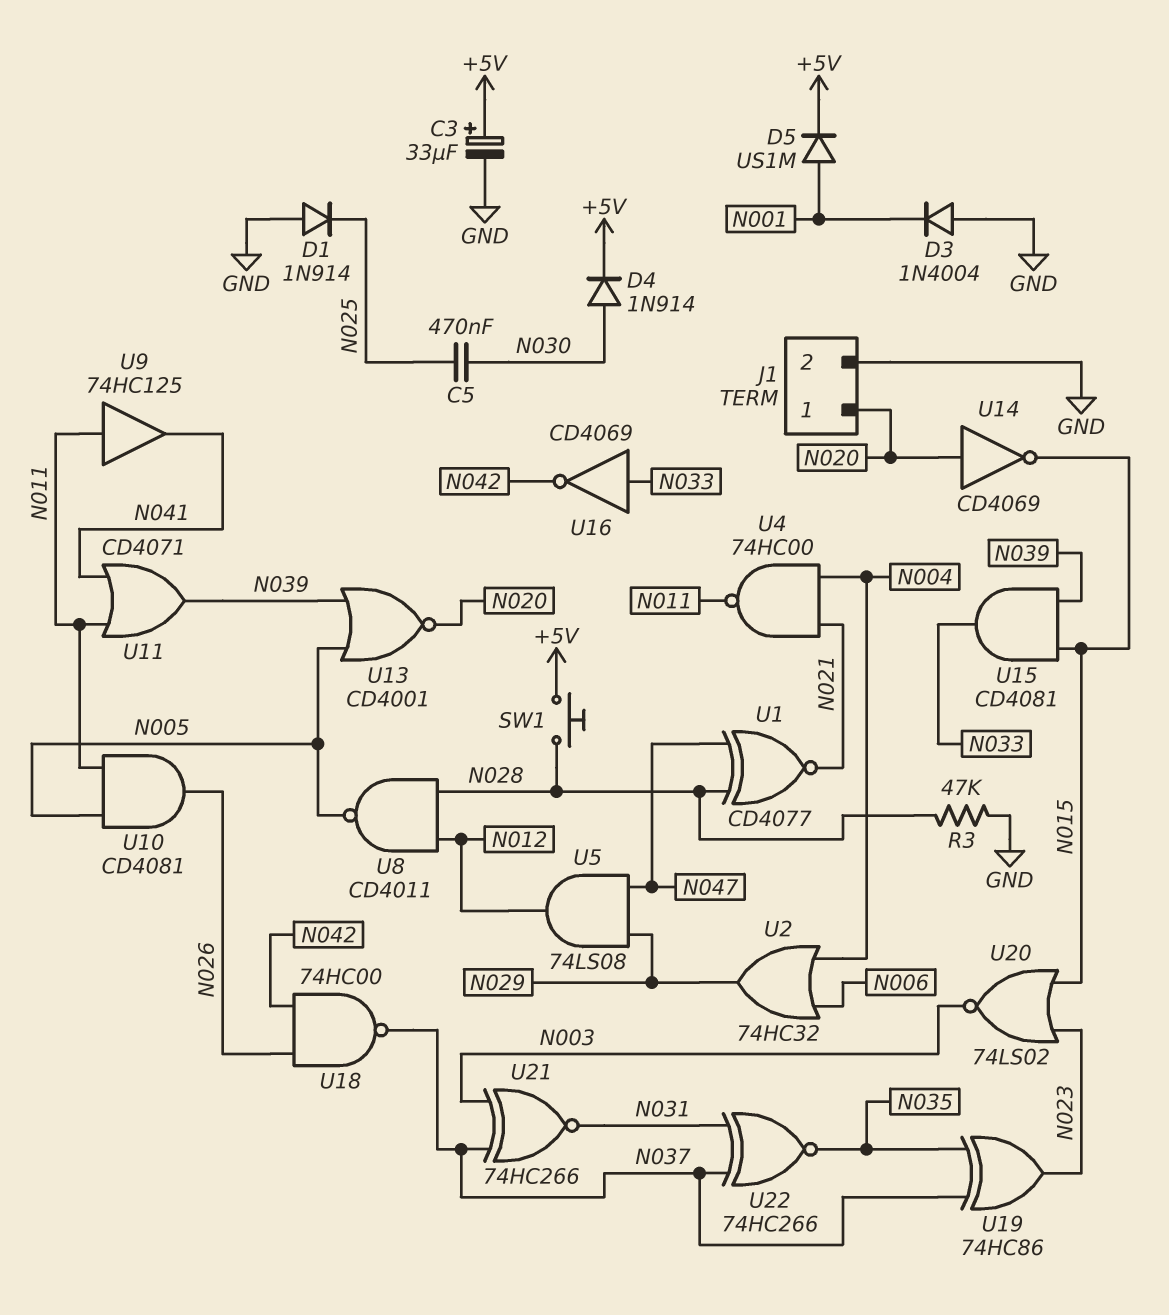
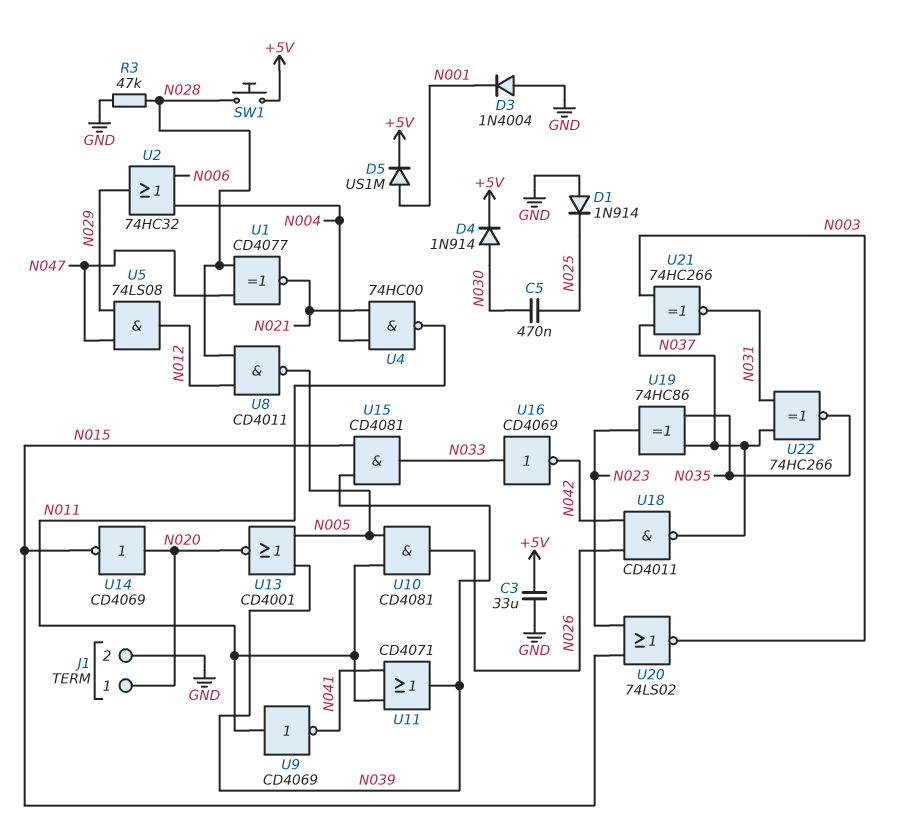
C3: 33uF (plus +5V, minus GND) -> 33uF (+5V, GND)
U9: buffer 74HC125 (in N011, out N041) -> NOT CD4069 (in N011, out N041)
U18: NAND 74HC00 (in N026, in N042, out N037) -> NAND CD4011 (in N026, in N042, out N037)

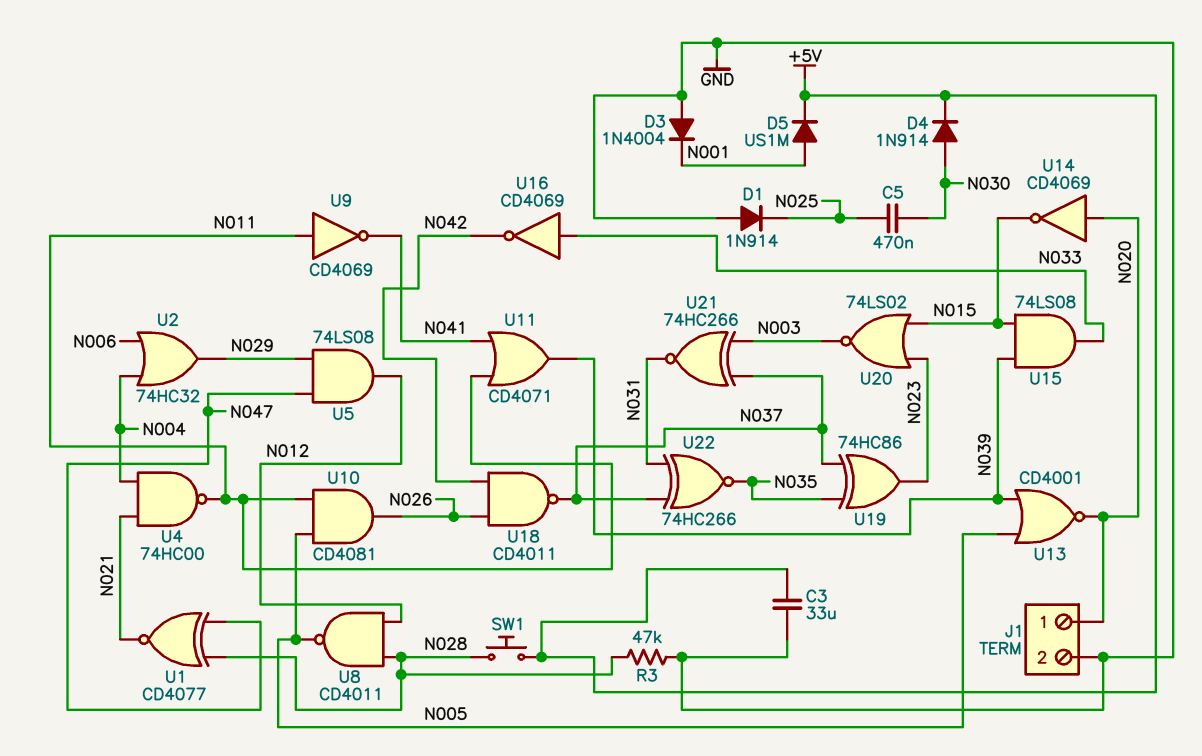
U15: AND CD4081 (in N015, in N039, out N033) -> AND 74LS08 (in N015, in N039, out N033)

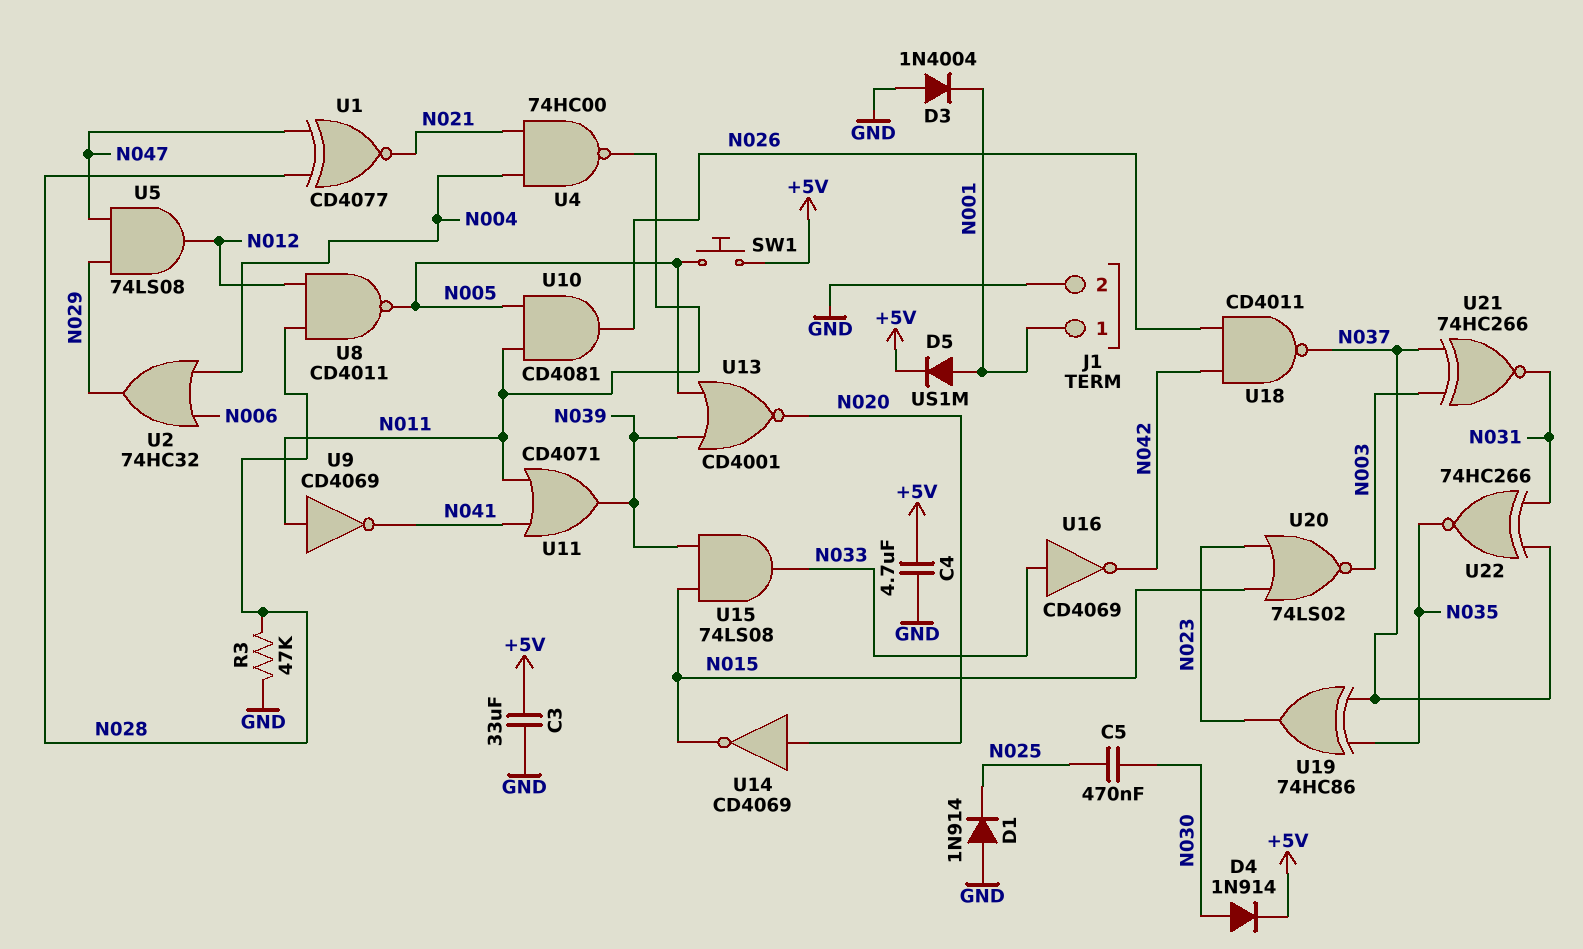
C4: none -> 4.7uF (+5V, GND)
J1 pin 1: N020 -> N001
SW1: button (+5V, N028) -> button (+5V, N005)

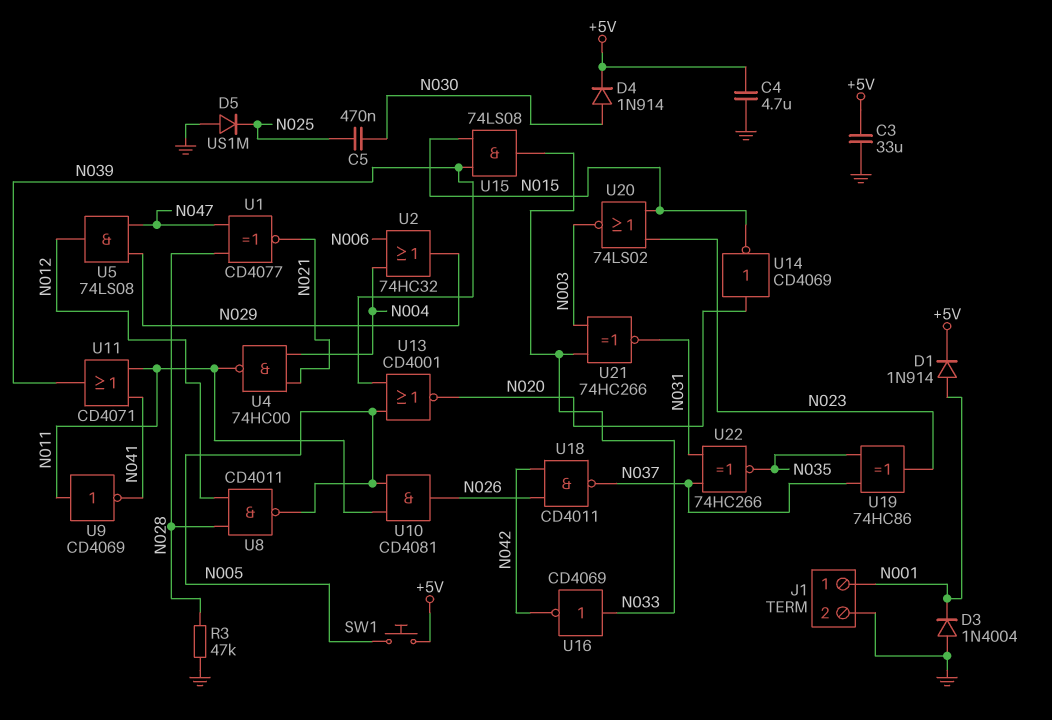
D1: diode 1N914 (A GND, K N025) -> diode 1N914 (A N001, K +5V)
D5: diode US1M (A N001, K +5V) -> diode US1M (A GND, K N025)
U21: XNOR 74HC266 (in N003, in N037, out N031) -> XNOR 74HC266 (in N003, in N033, out N031)

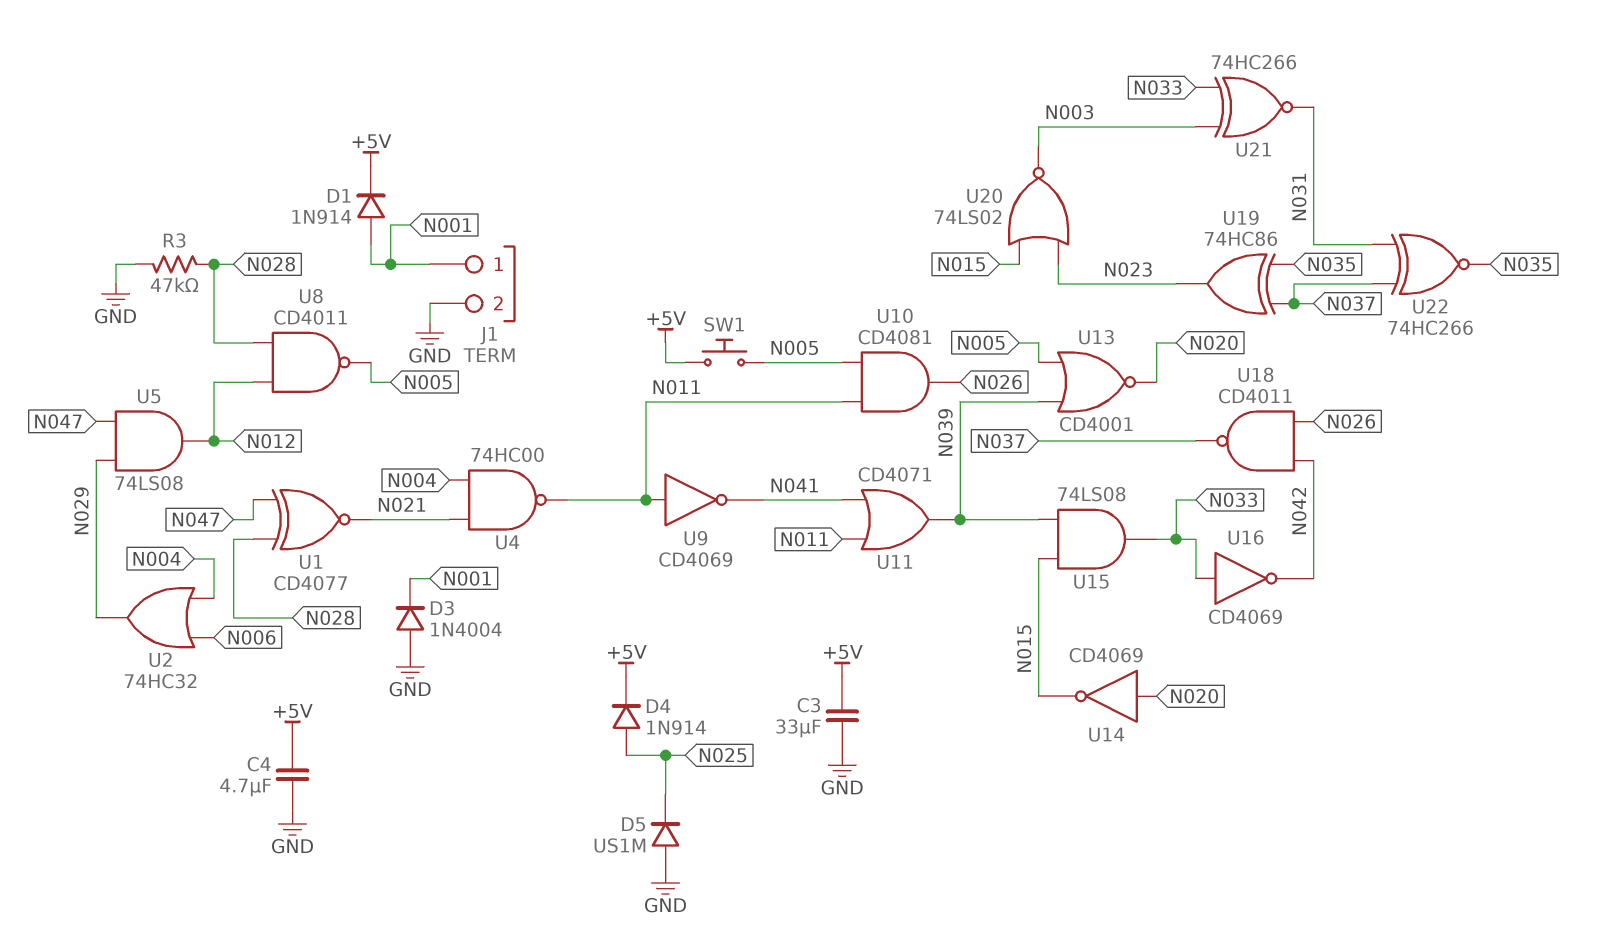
C5: 470nF (N025, N030) -> none
D4: diode 1N914 (A N030, K +5V) -> diode 1N914 (A N025, K +5V)

